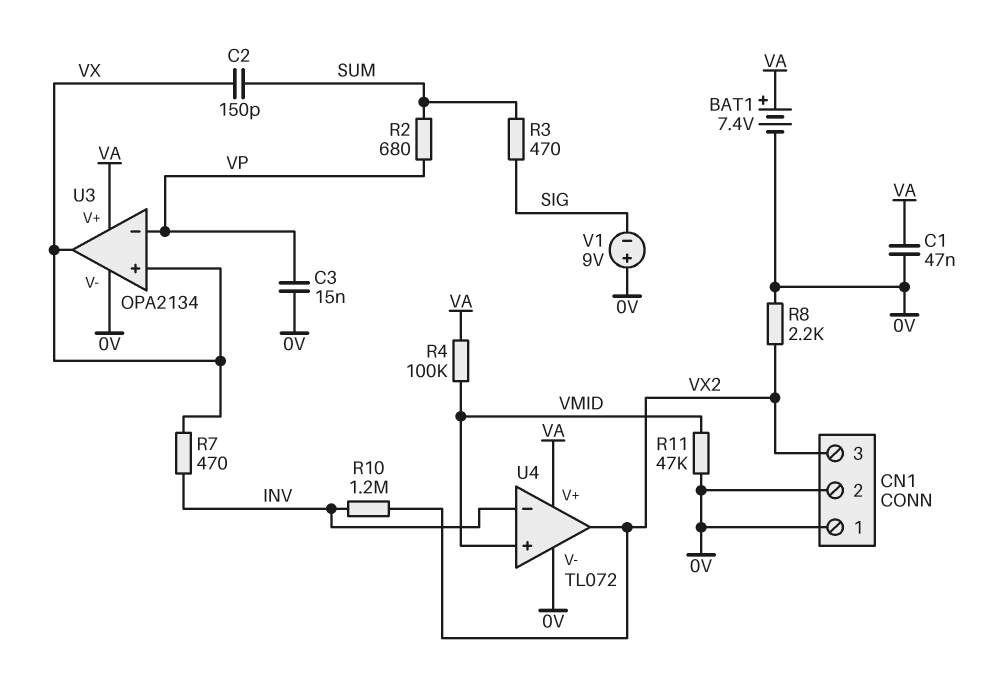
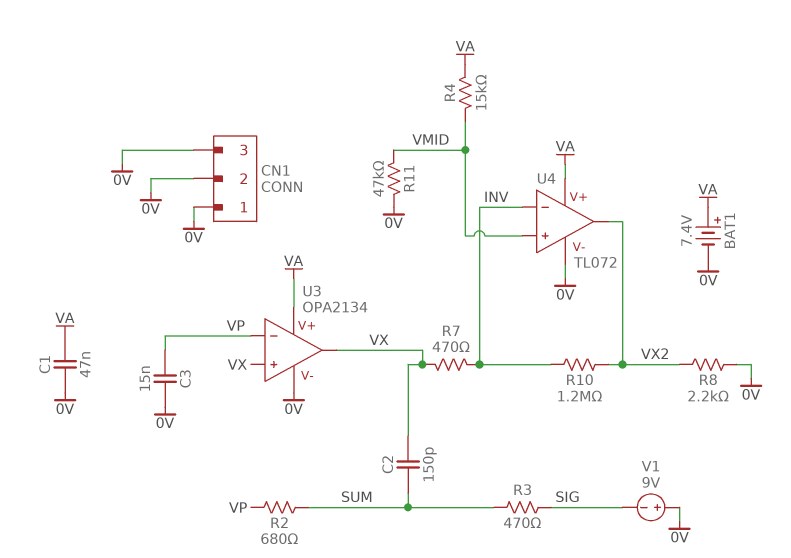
CN1 pin 3: VX2 -> 0V
R4: 100k (VA, VMID) -> 15k (VA, VMID)

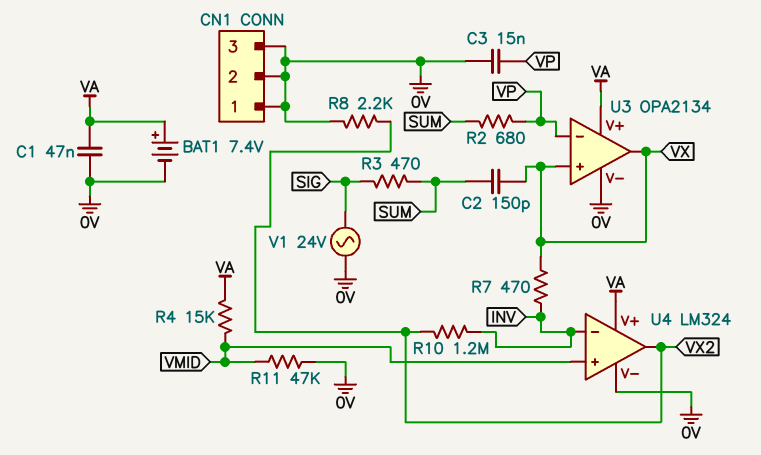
U4: TL072 -> LM324
V1: 9V (plus 0V, minus SIG) -> AC 24V (0V, SIG)

